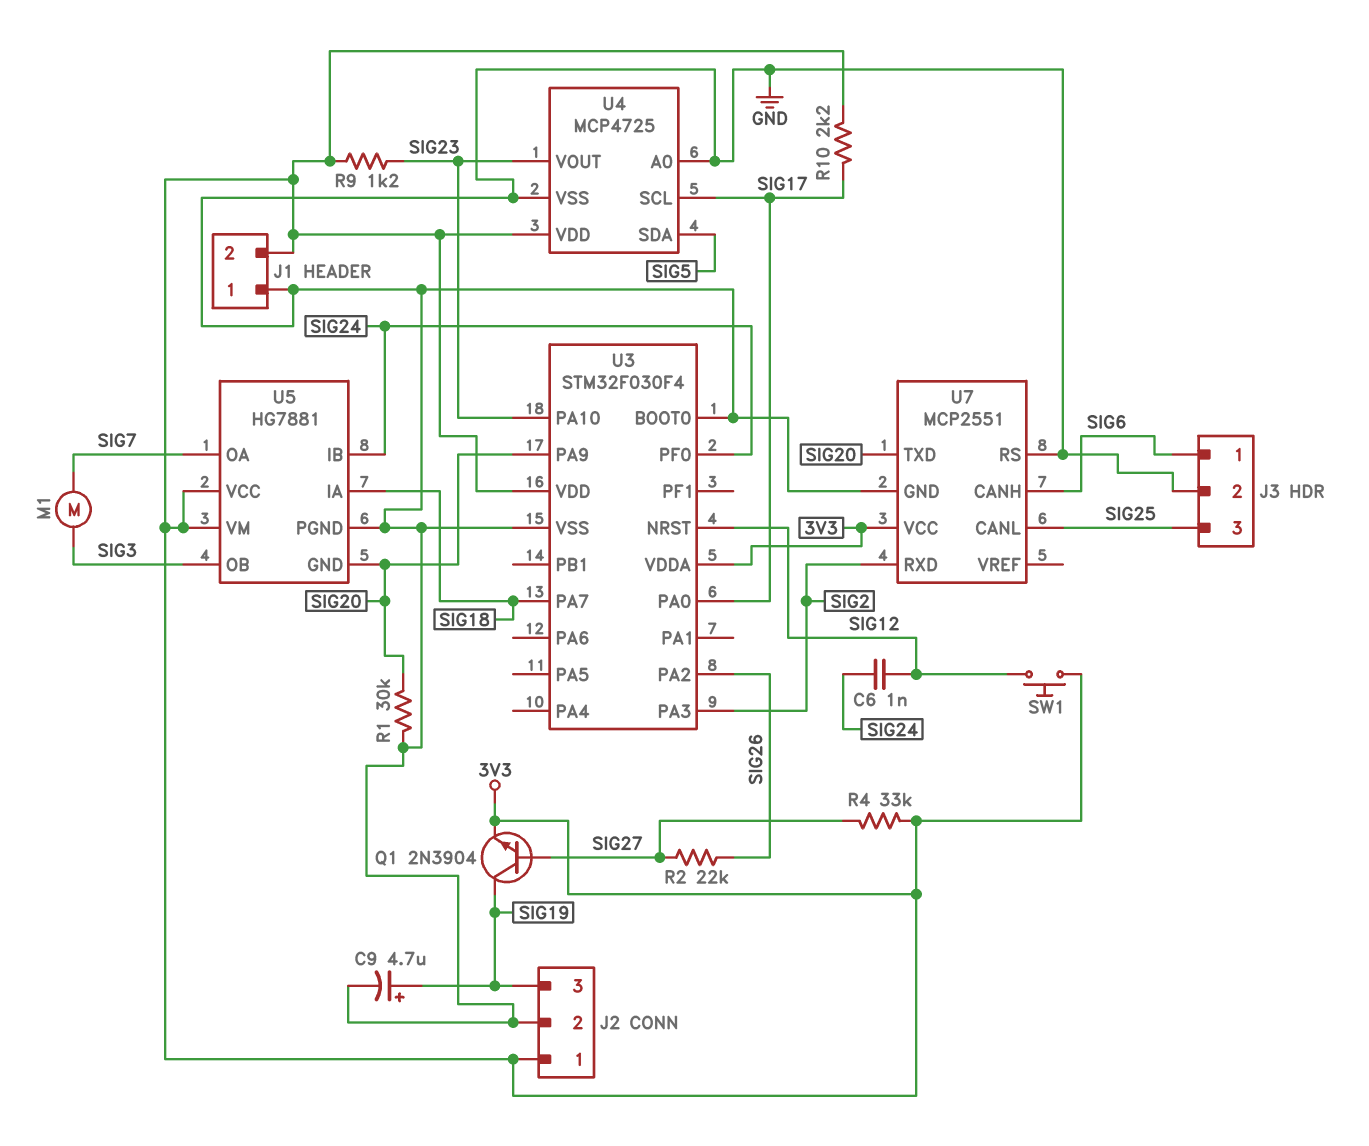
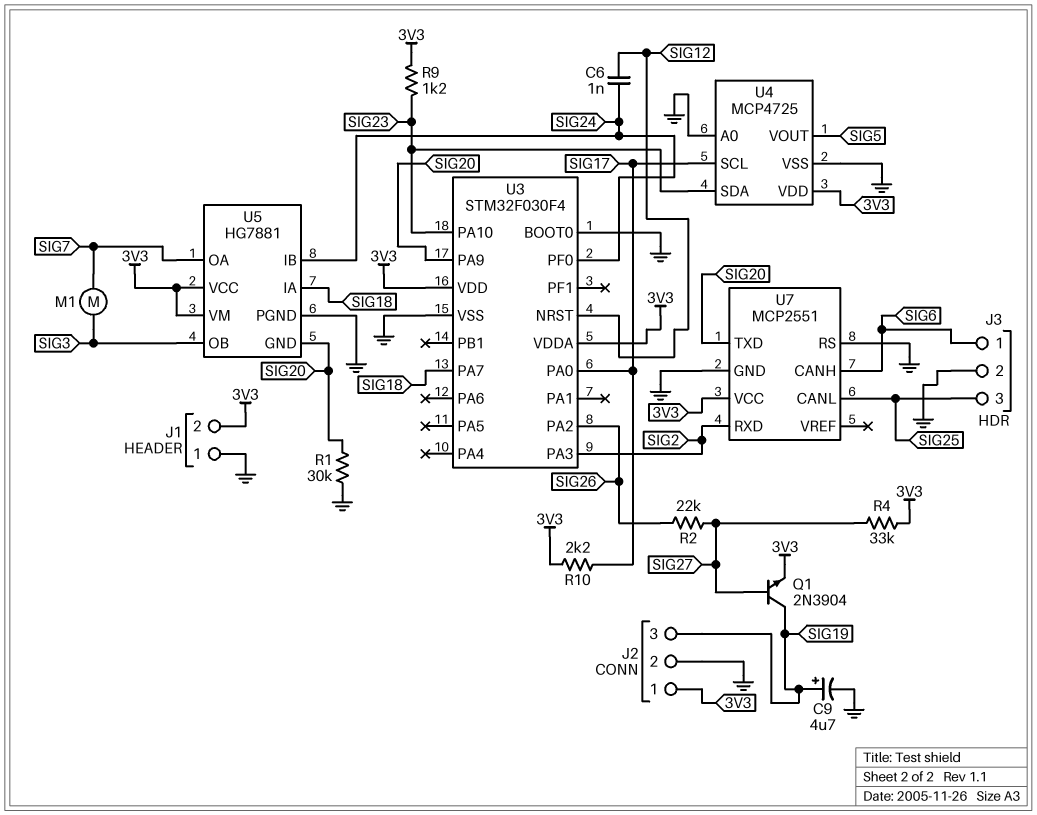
SW1: button (3V3, SIG12) -> none
U4 pin SDA: SIG5 -> SIG23
U4 pin VOUT: SIG23 -> SIG5

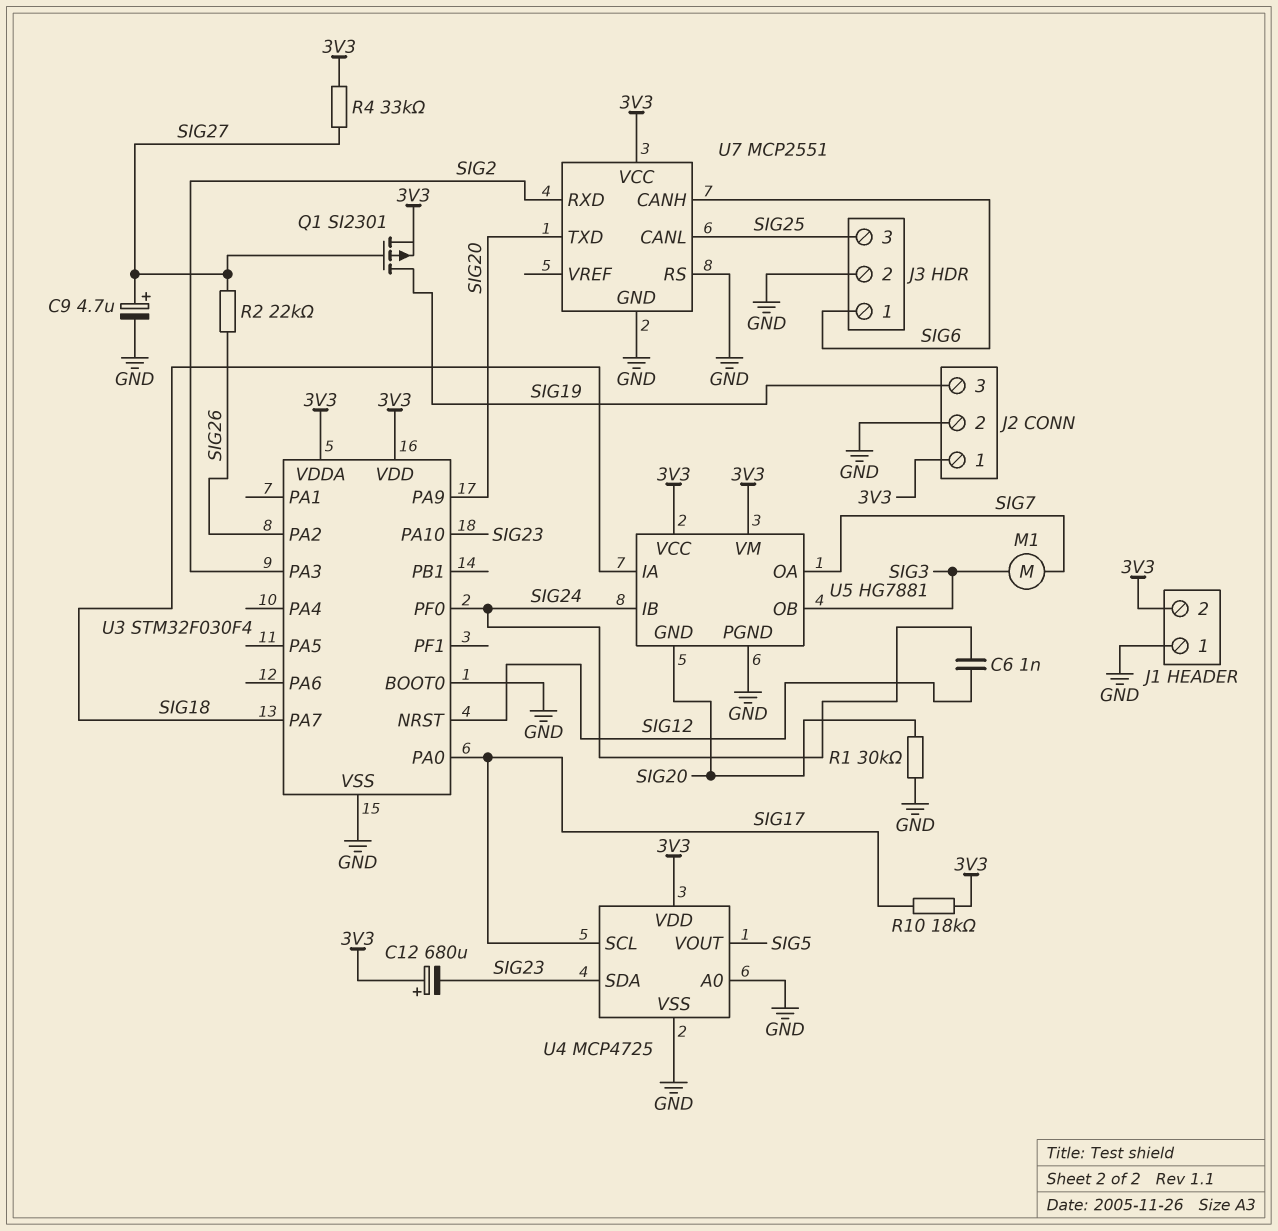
C9: 4.7uF (plus SIG19, minus GND) -> 4.7uF (plus SIG27, minus GND)
C12: none -> 680uF (plus 3V3, minus SIG23)
Q1: NPN 2N3904 (B SIG27, C SIG19, E 3V3) -> PMOS SI2301 (G SIG27, D SIG19, S 3V3)
R9: 1.2k (3V3, SIG23) -> none
R10: 2.2k (3V3, SIG17) -> 18k (3V3, SIG17)

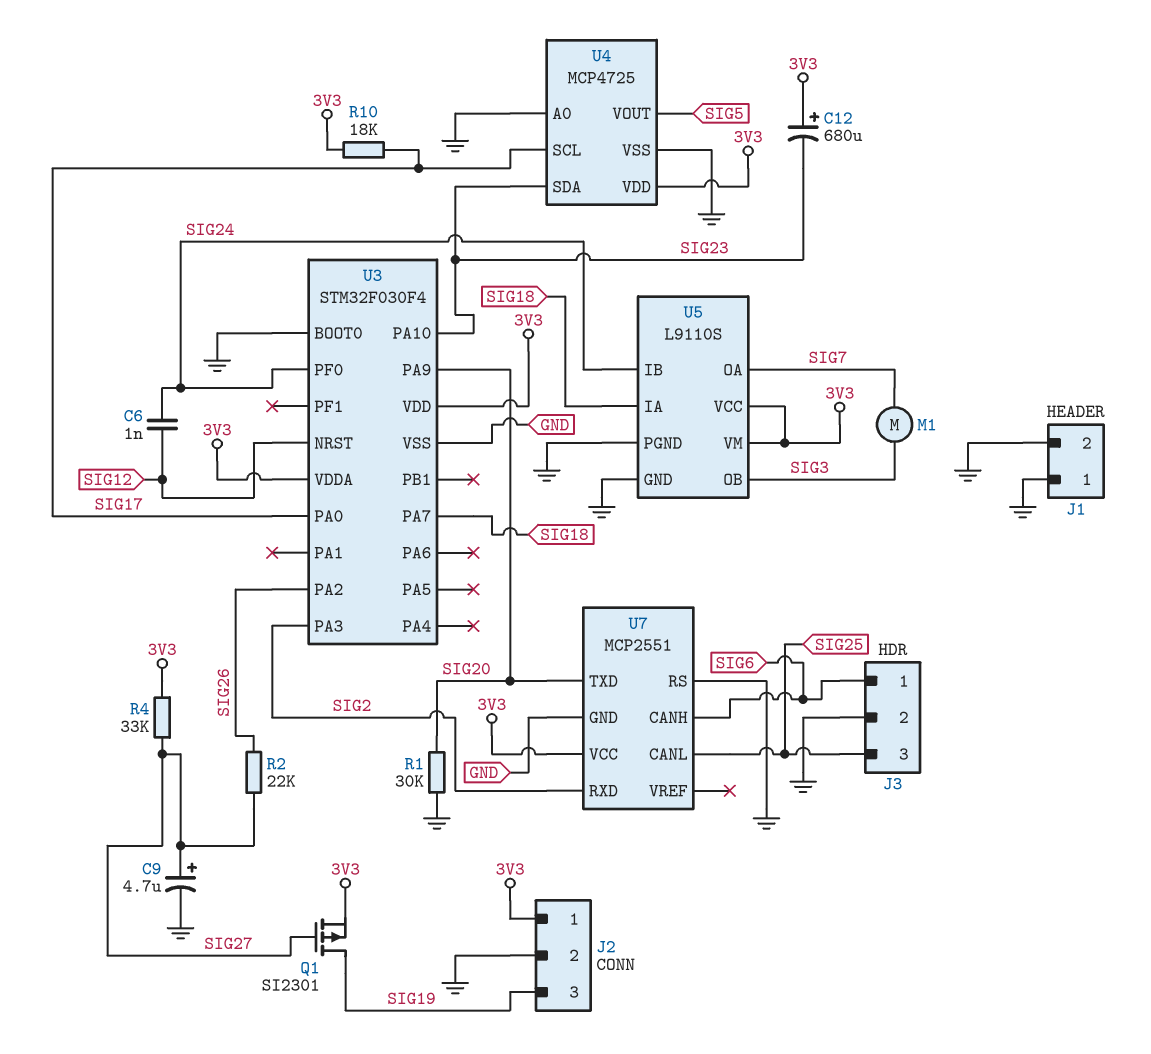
J1 pin 2: 3V3 -> GND
U5: HG7881 -> L9110S
U5 pin GND: SIG20 -> GND

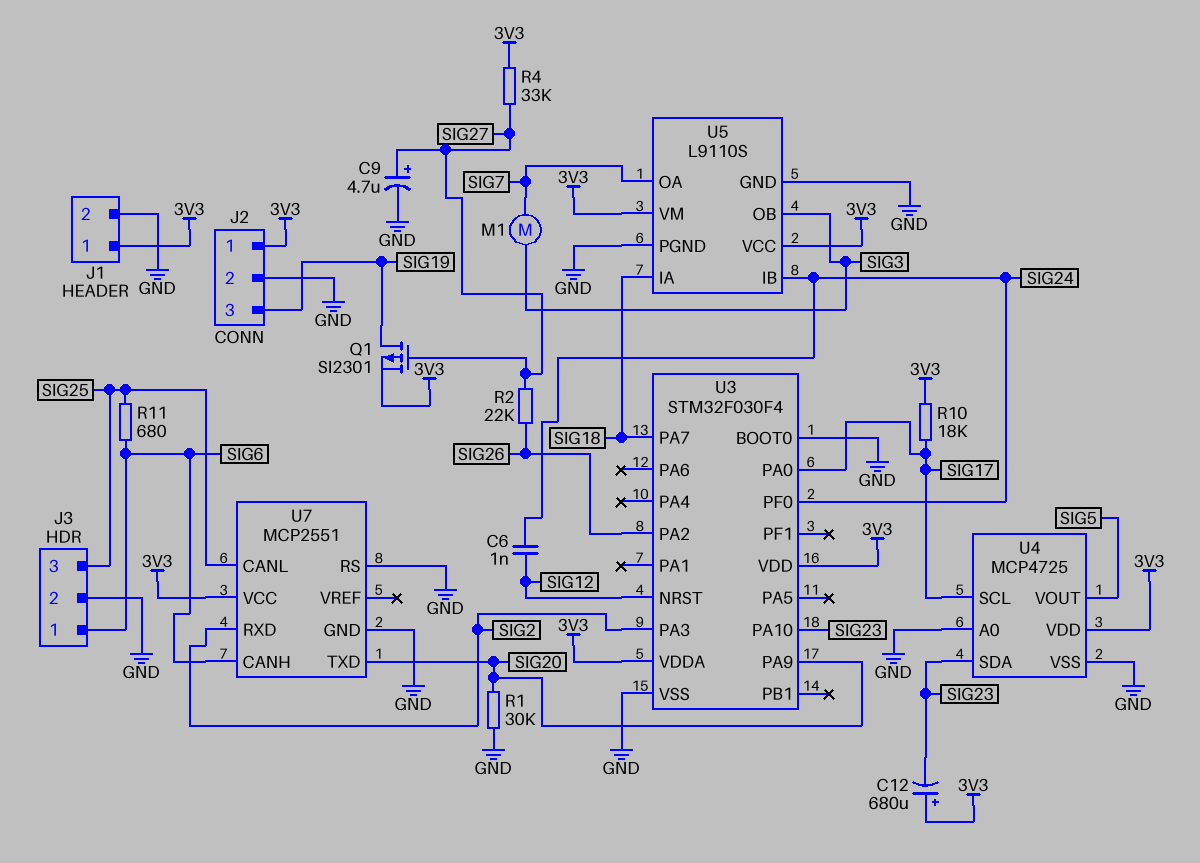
J1 pin 1: GND -> 3V3
R11: none -> 680 (SIG6, SIG25)

